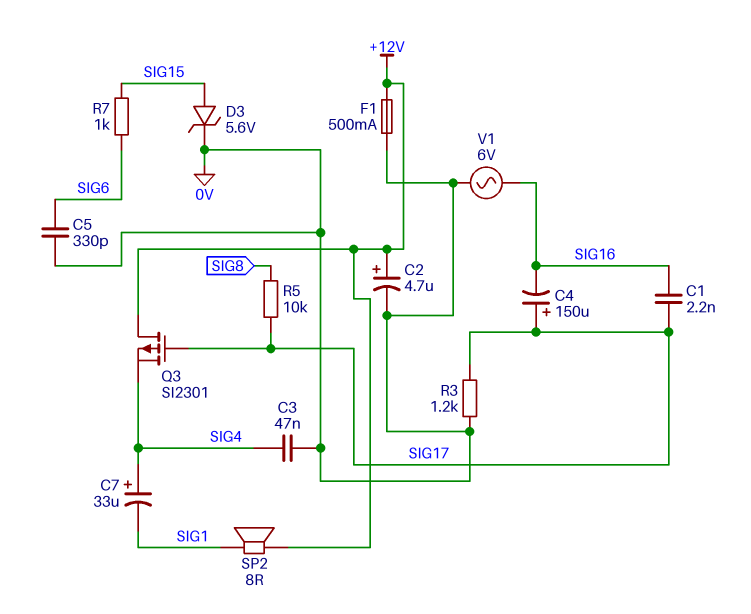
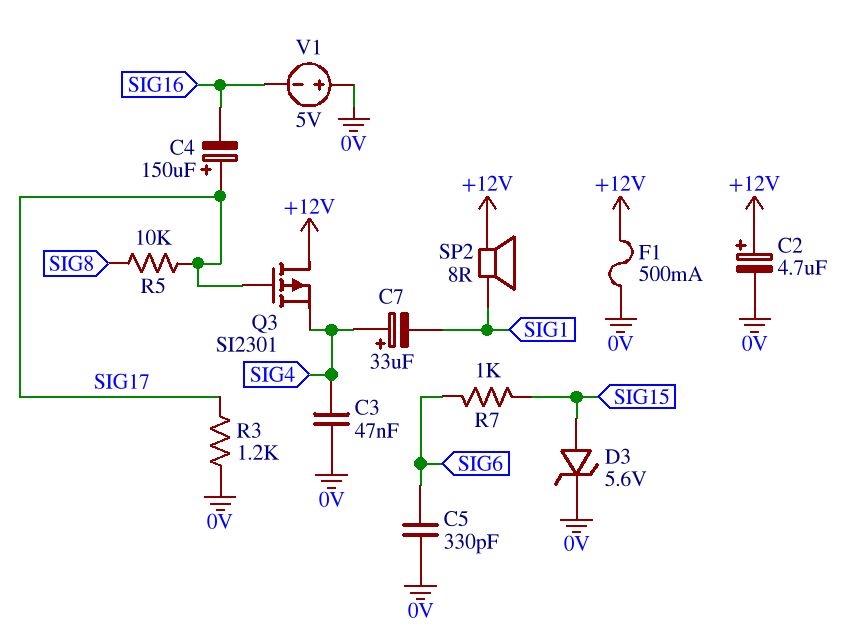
C1: 2.2nF (SIG16, SIG17) -> none
V1: AC 6V (0V, SIG16) -> 5V (plus 0V, minus SIG16)

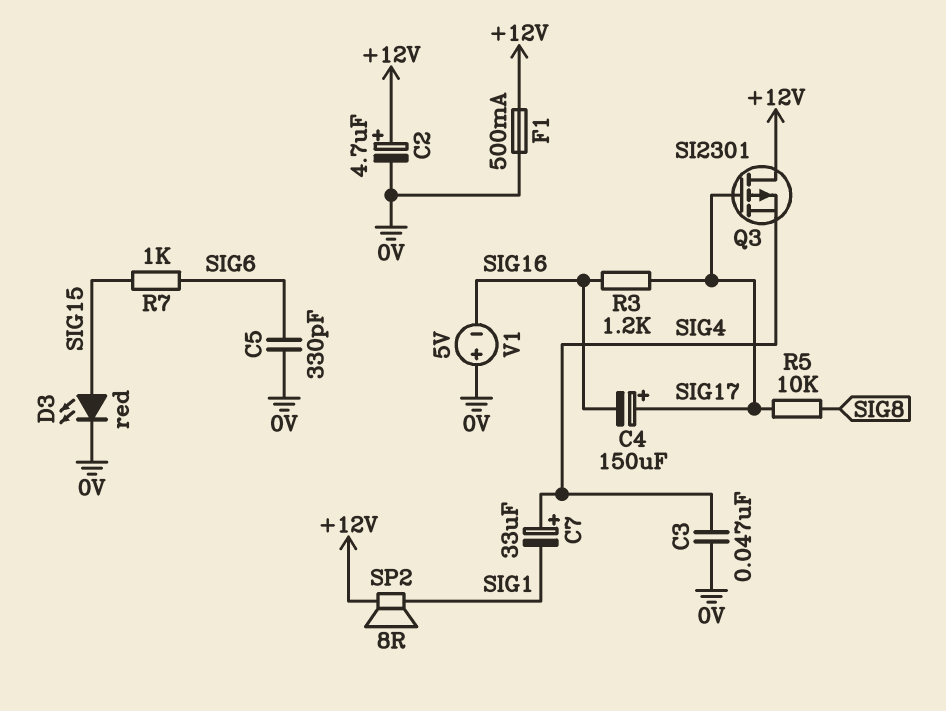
D3: zener 5.6V (A SIG15, K 0V) -> LED red (A SIG15, K 0V)
R3: 1.2k (0V, SIG17) -> 1.2k (SIG16, SIG17)

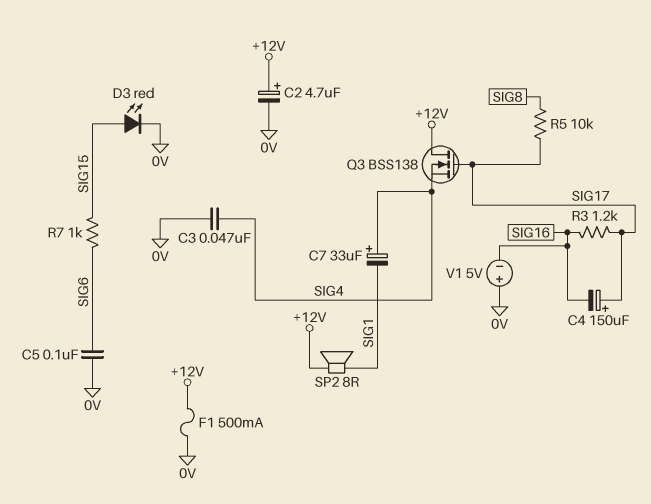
C5: 330pF (0V, SIG6) -> 100nF (0V, SIG6)
Q3: PMOS SI2301 (G SIG17, D +12V, S SIG4) -> NMOS BSS138 (G SIG17, D +12V, S SIG4)

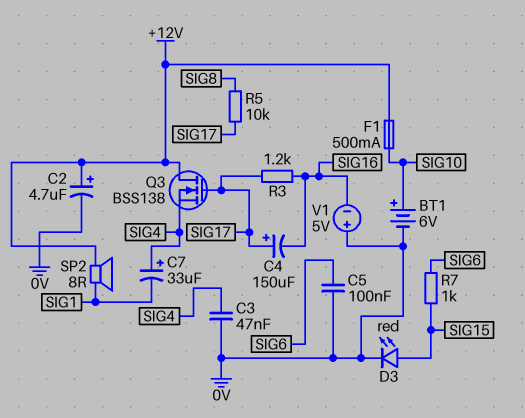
BT1: none -> 6V (plus SIG10, minus 0V)
F1: 500mA (+12V, 0V) -> 500mA (+12V, SIG10)

